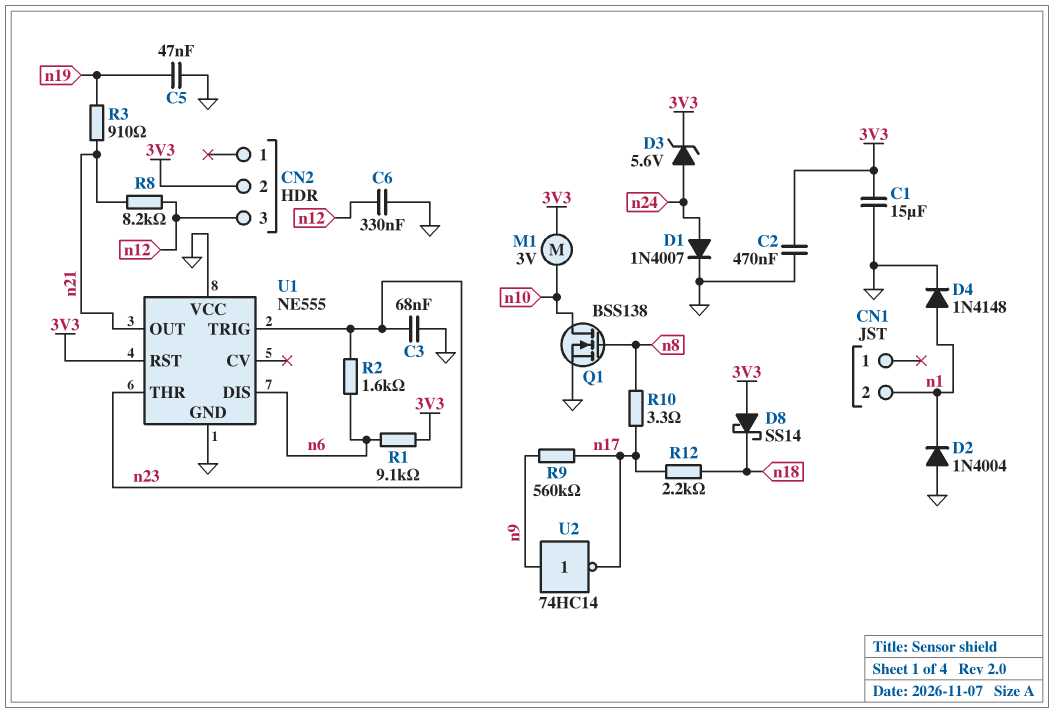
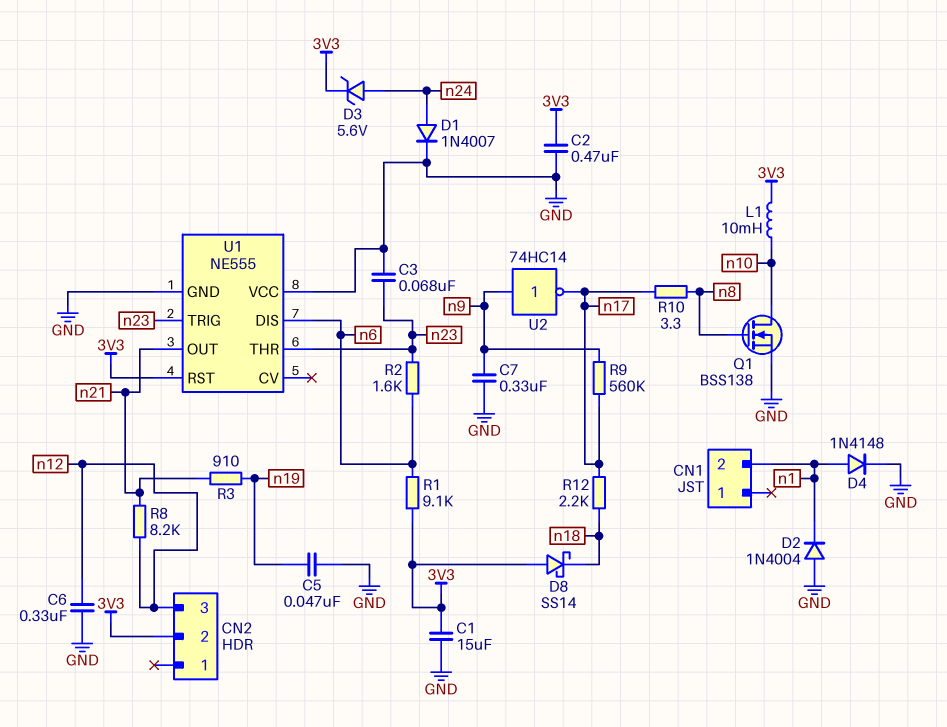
C7: none -> 330nF (GND, n9)
L1: none -> 10mH (3V3, n10)
M1: motor 3V (3V3, n10) -> none

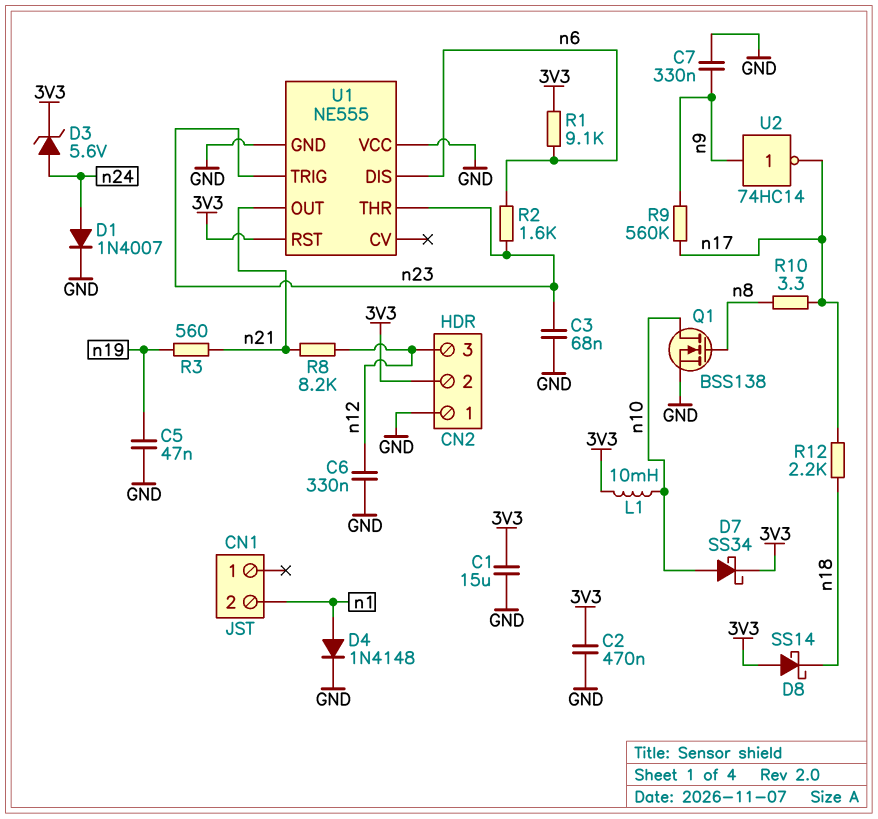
CN2 pin 1: none -> GND
D2: diode 1N4004 (A GND, K n1) -> none
D7: none -> schottky SS34 (A n10, K 3V3)
R3: 910 (n19, n21) -> 560 (n19, n21)

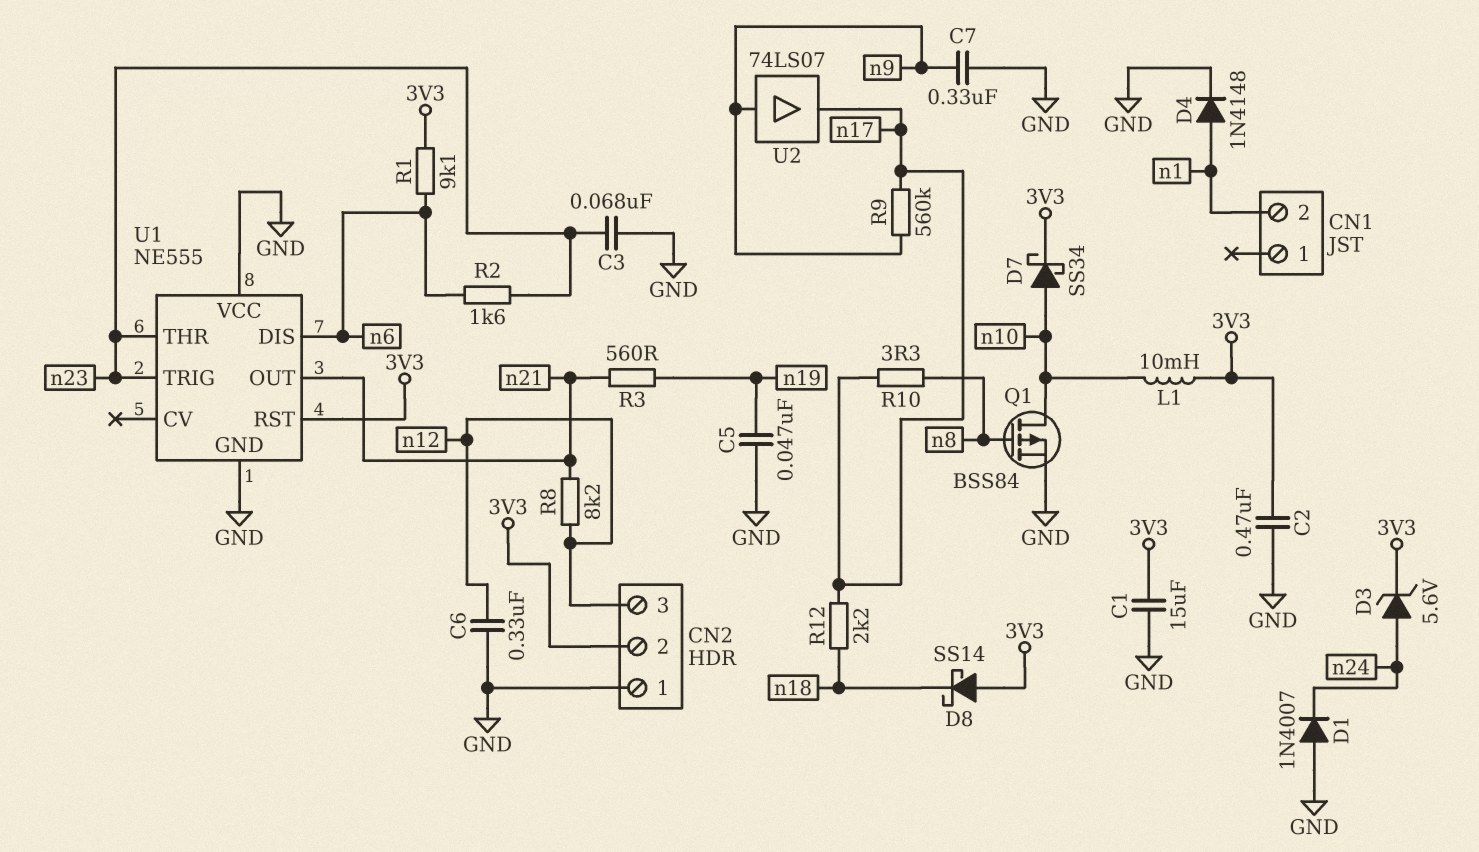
D1: diode 1N4007 (A n24, K GND) -> diode 1N4007 (A GND, K n24)
Q1: NMOS BSS138 (G n8, D n10, S GND) -> PMOS BSS84 (G n8, D n10, S GND)
U2: NOT 74HC14 (in n9, out n17) -> buffer 74LS07 (in n9, out n17)

